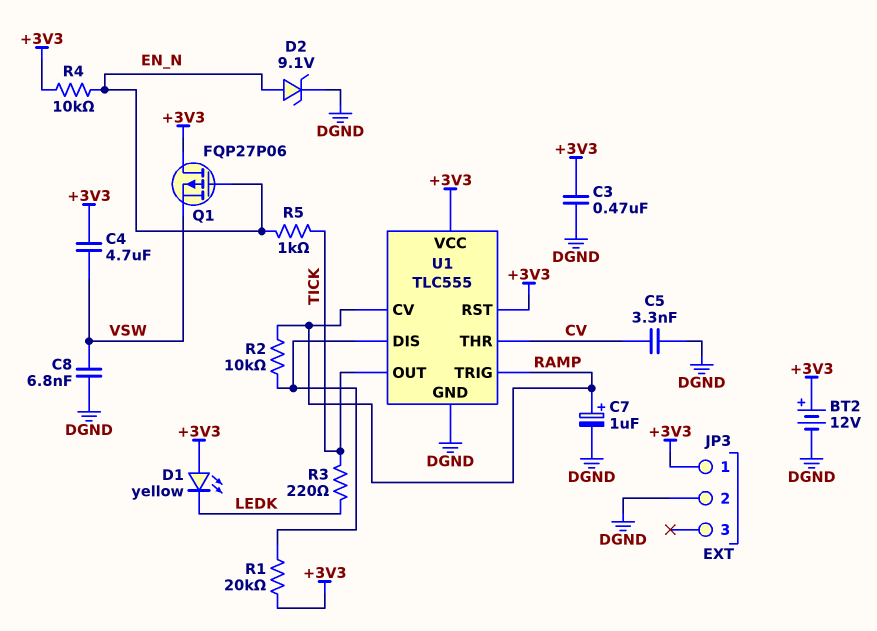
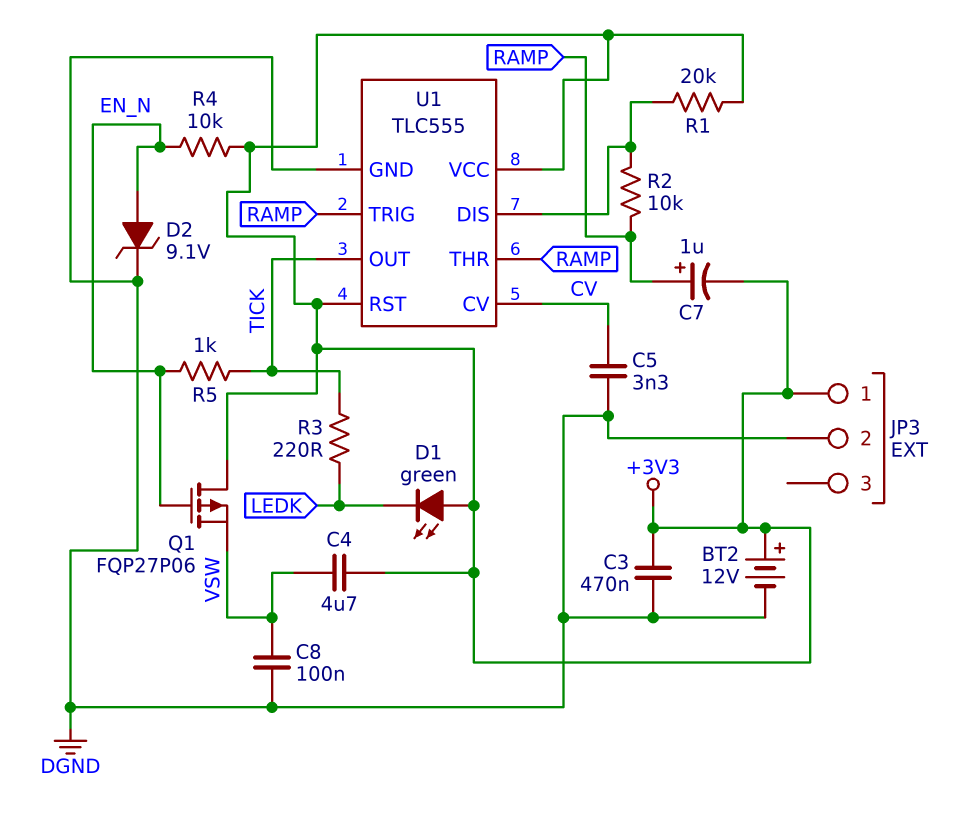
C7: 1uF (plus RAMP, minus DGND) -> 1uF (plus RAMP, minus +3V3)
C8: 6.8nF (DGND, VSW) -> 100nF (DGND, VSW)
D1: LED yellow (A +3V3, K LEDK) -> LED green (A +3V3, K LEDK)
U1 pin CV: RAMP -> CV
U1 pin THR: CV -> RAMP

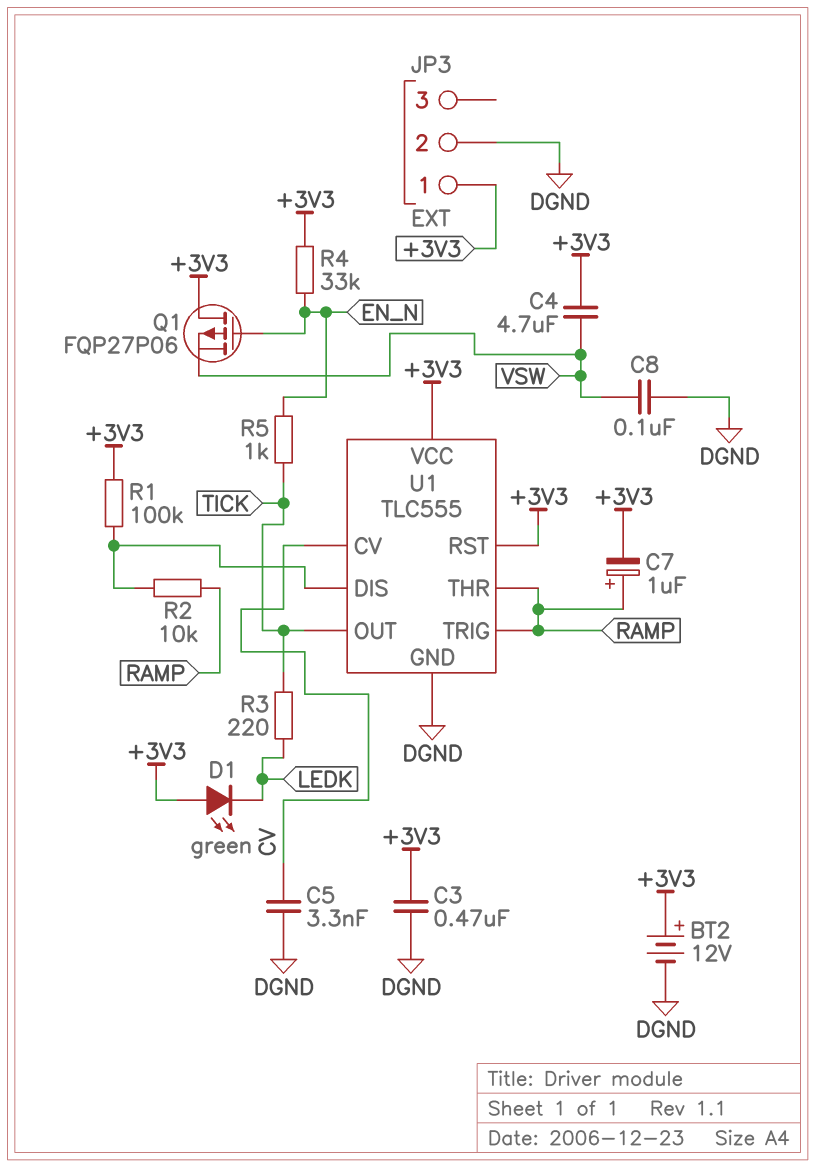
D2: zener 9.1V (A EN_N, K DGND) -> none
R1: 20k (+3V3, U1/DIS) -> 100k (+3V3, U1/DIS)
R4: 10k (+3V3, EN_N) -> 33k (+3V3, EN_N)

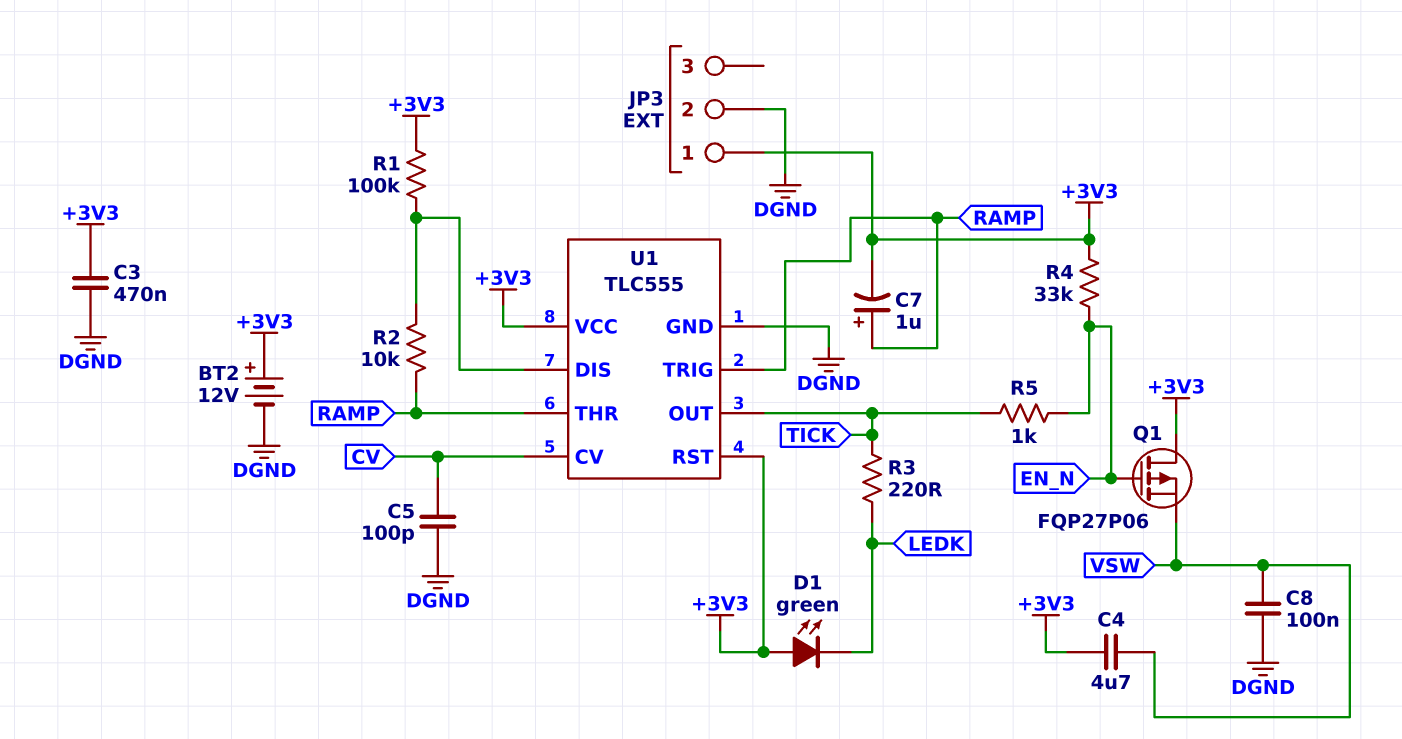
C5: 3.3nF (CV, DGND) -> 100pF (CV, DGND)

